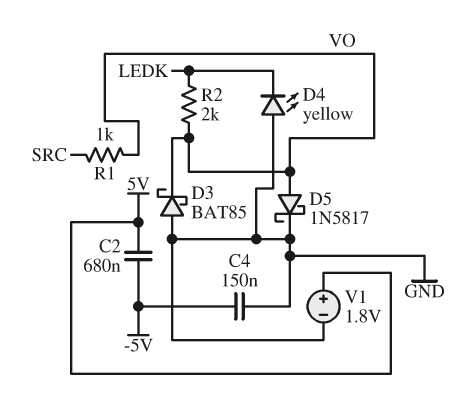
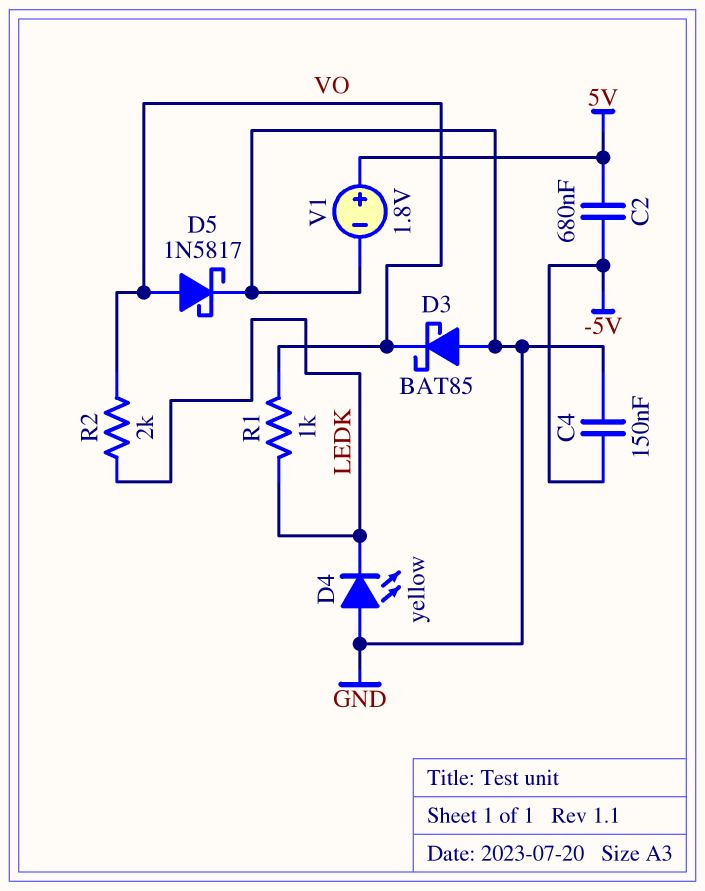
R1: 1k (SRC, VO) -> 1k (LEDK, VO)

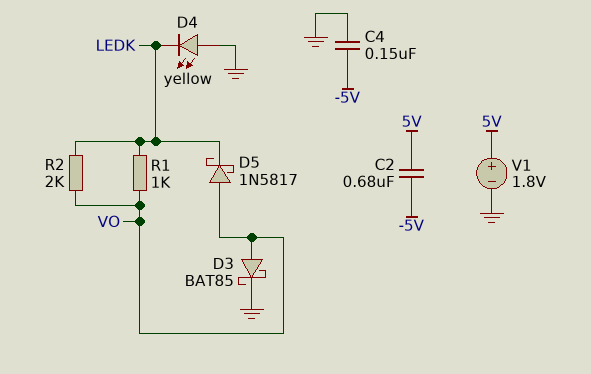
D3: schottky BAT85 (A GND, K VO) -> schottky BAT85 (A VO, K GND)
D5: schottky 1N5817 (A VO, K GND) -> schottky 1N5817 (A VO, K LEDK)

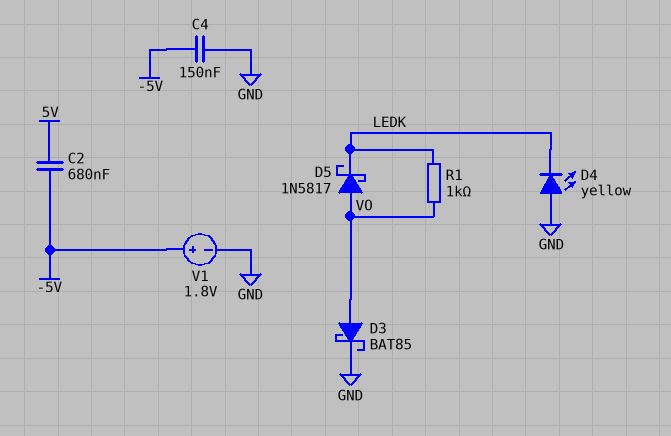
R2: 2k (LEDK, VO) -> none
V1: 1.8V (plus 5V, minus GND) -> 1.8V (plus -5V, minus GND)

